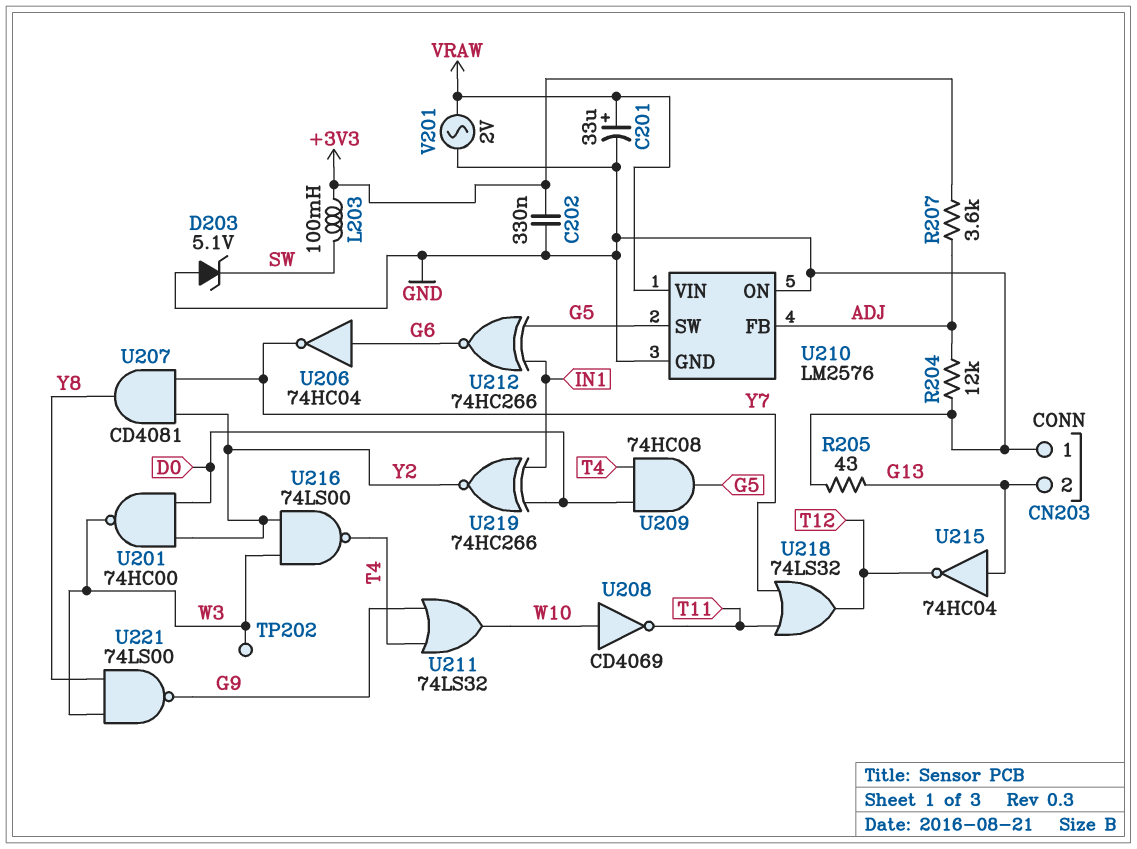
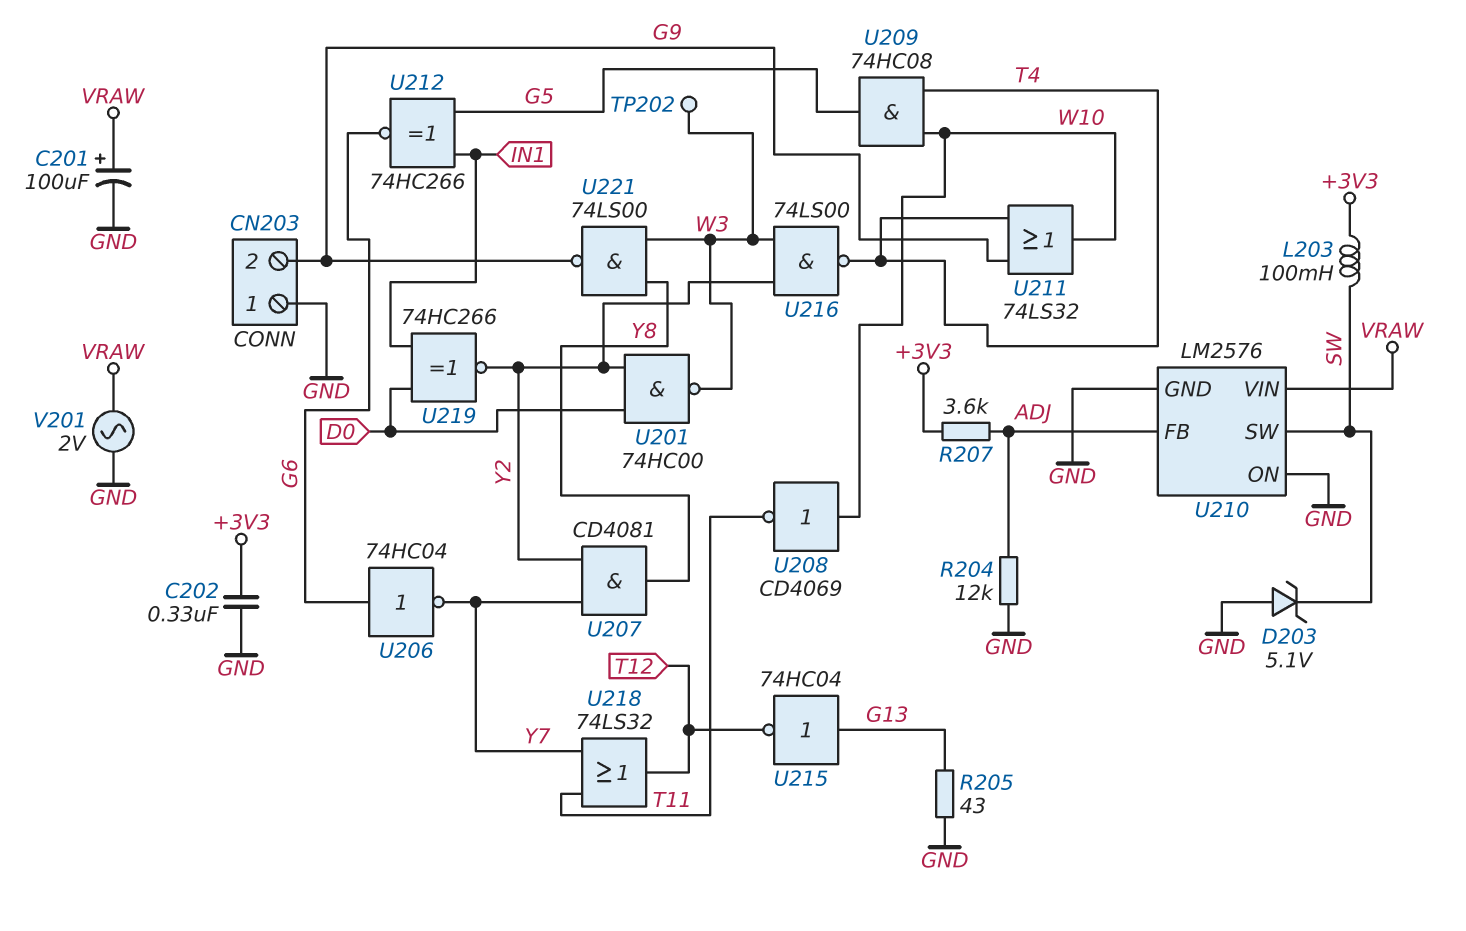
C201: 33uF (plus VRAW, minus GND) -> 100uF (plus VRAW, minus GND)
CN203 pin 2: G13 -> G9
U209: AND 74HC08 (in D0, in T4, out G5) -> AND 74HC08 (in T4, in W10, out G5)
U210 pin SW: G5 -> SW

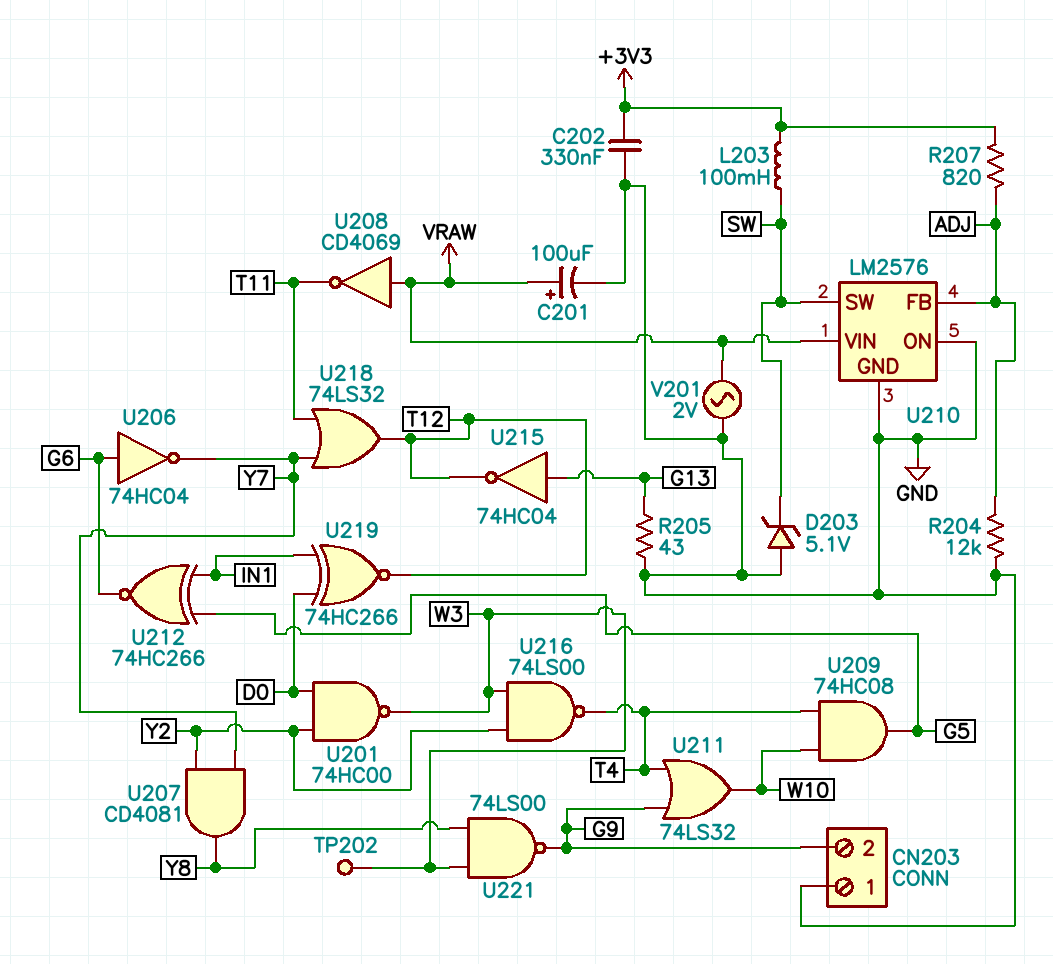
R207: 3.6k (+3V3, ADJ) -> 820 (+3V3, ADJ)
U208: NOT CD4069 (in W10, out T11) -> NOT CD4069 (in VRAW, out T11)
U219: XNOR 74HC266 (in D0, in IN1, out Y2) -> XNOR 74HC266 (in D0, in IN1, out T12)

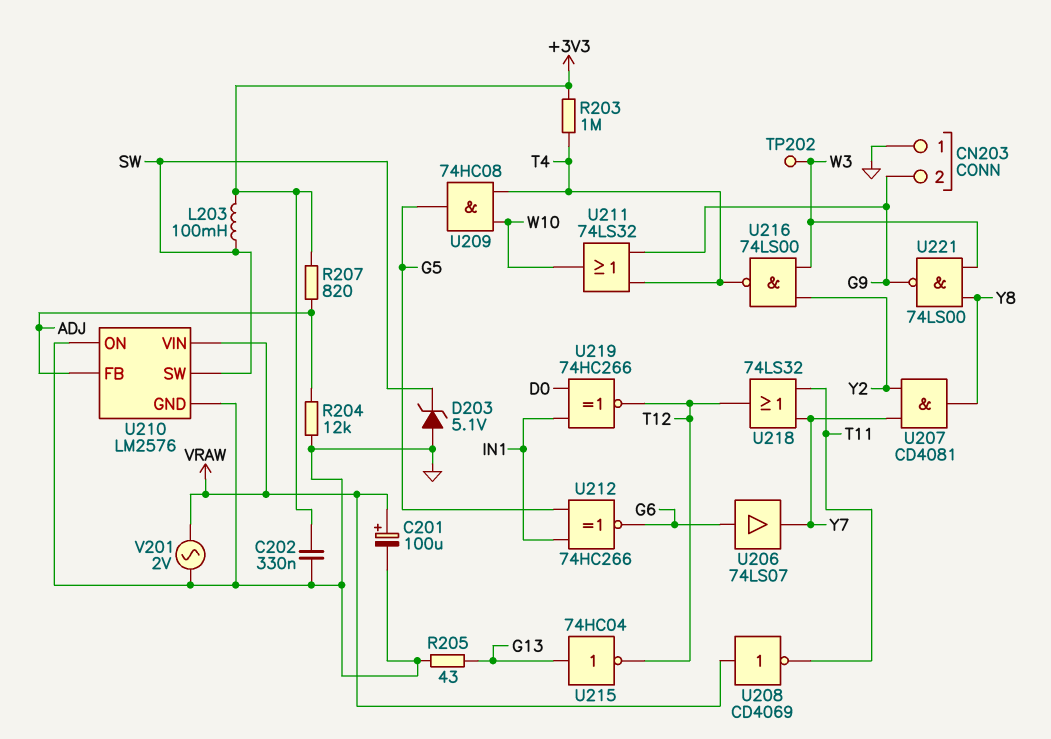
R203: none -> 1M (+3V3, T4)
U201: NAND 74HC00 (in D0, in Y2, out W3) -> none
U206: NOT 74HC04 (in G6, out Y7) -> buffer 74LS07 (in G6, out Y7)

